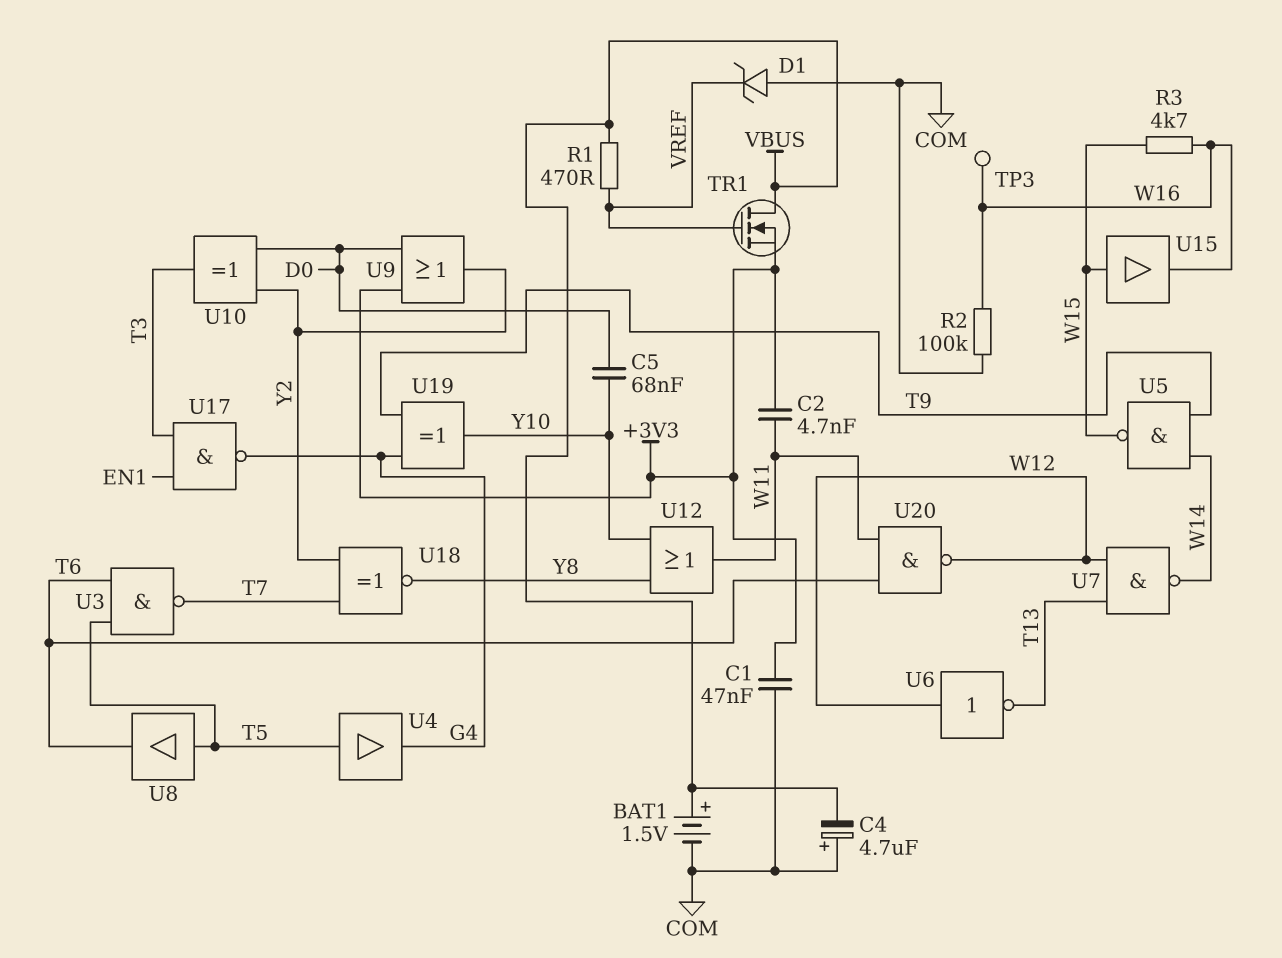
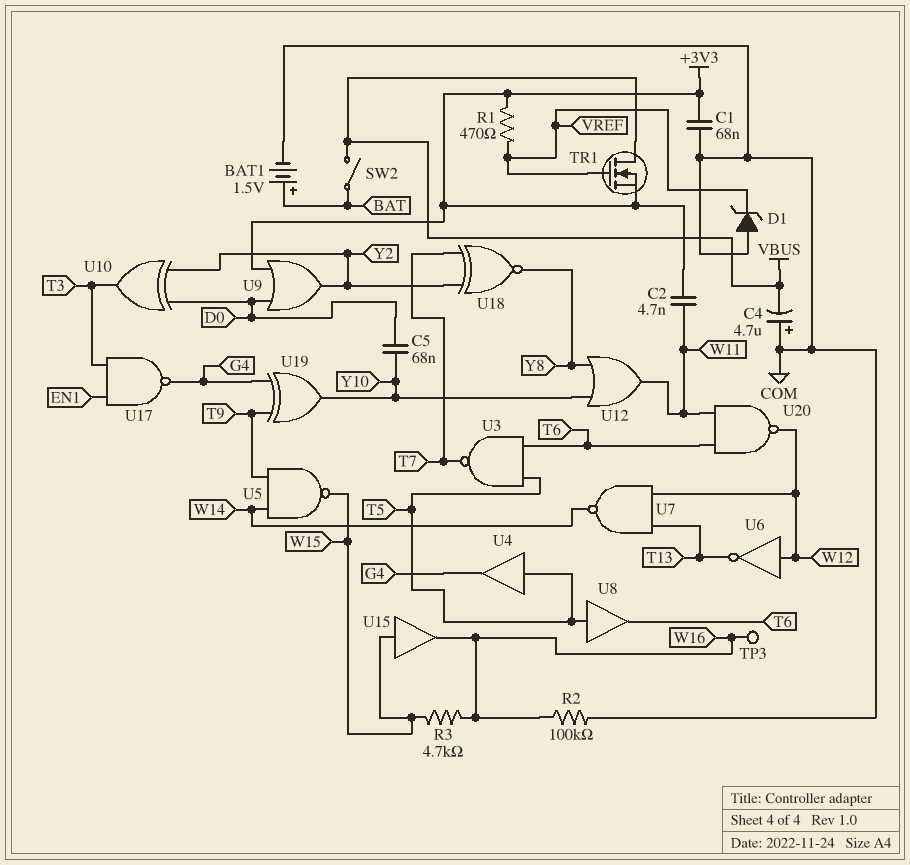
BAT1: 1.5V (plus VBUS, minus COM) -> 1.5V (plus BAT, minus COM)
C1: 47nF (+3V3, COM) -> 68nF (+3V3, COM)
R1: 470 (VBUS, VREF) -> 470 (+3V3, VREF)
SW2: none -> switch (BAT, VBUS)

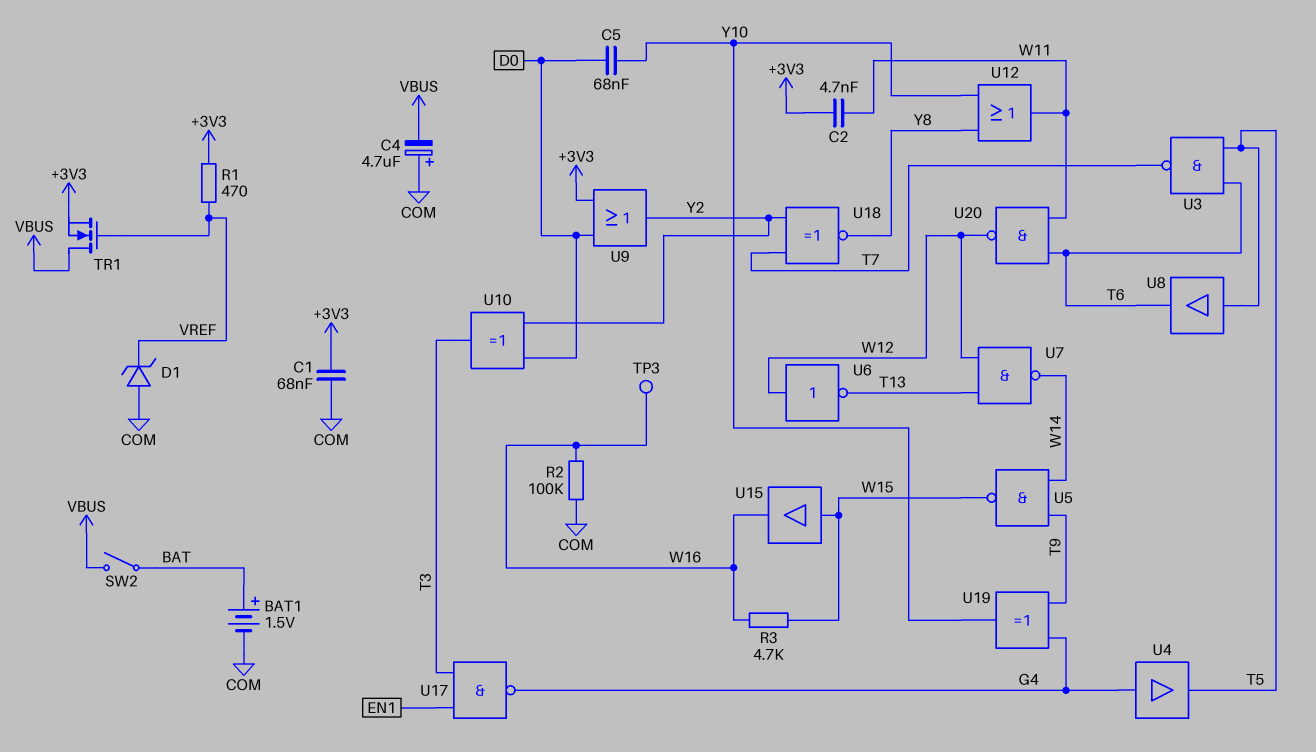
U4: buffer (in T5, out G4) -> buffer (in G4, out T5)

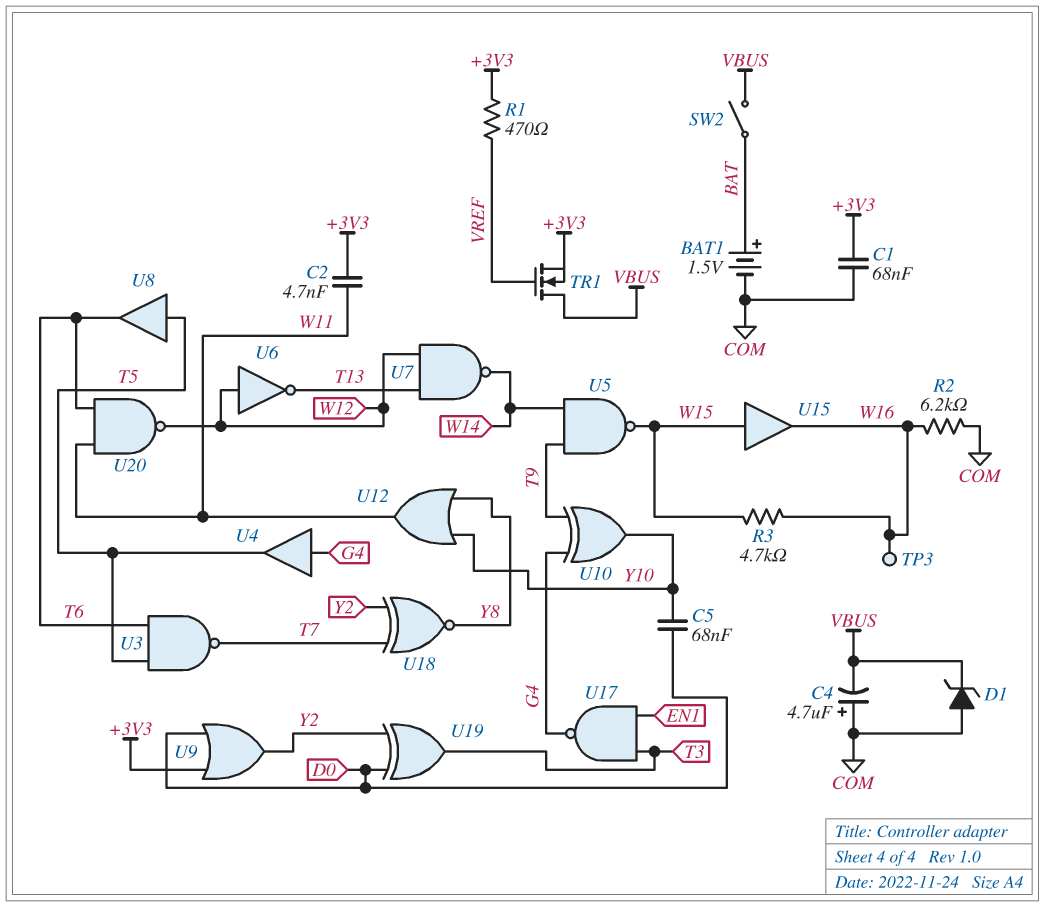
D1: zener (A COM, K VREF) -> zener (A COM, K VBUS)
R2: 100k (COM, W16) -> 6.2k (COM, W16)
U10: XOR (in D0, in Y2, out T3) -> XOR (in G4, in T9, out Y10)
U19: XOR (in G4, in T9, out Y10) -> XOR (in D0, in Y2, out T3)

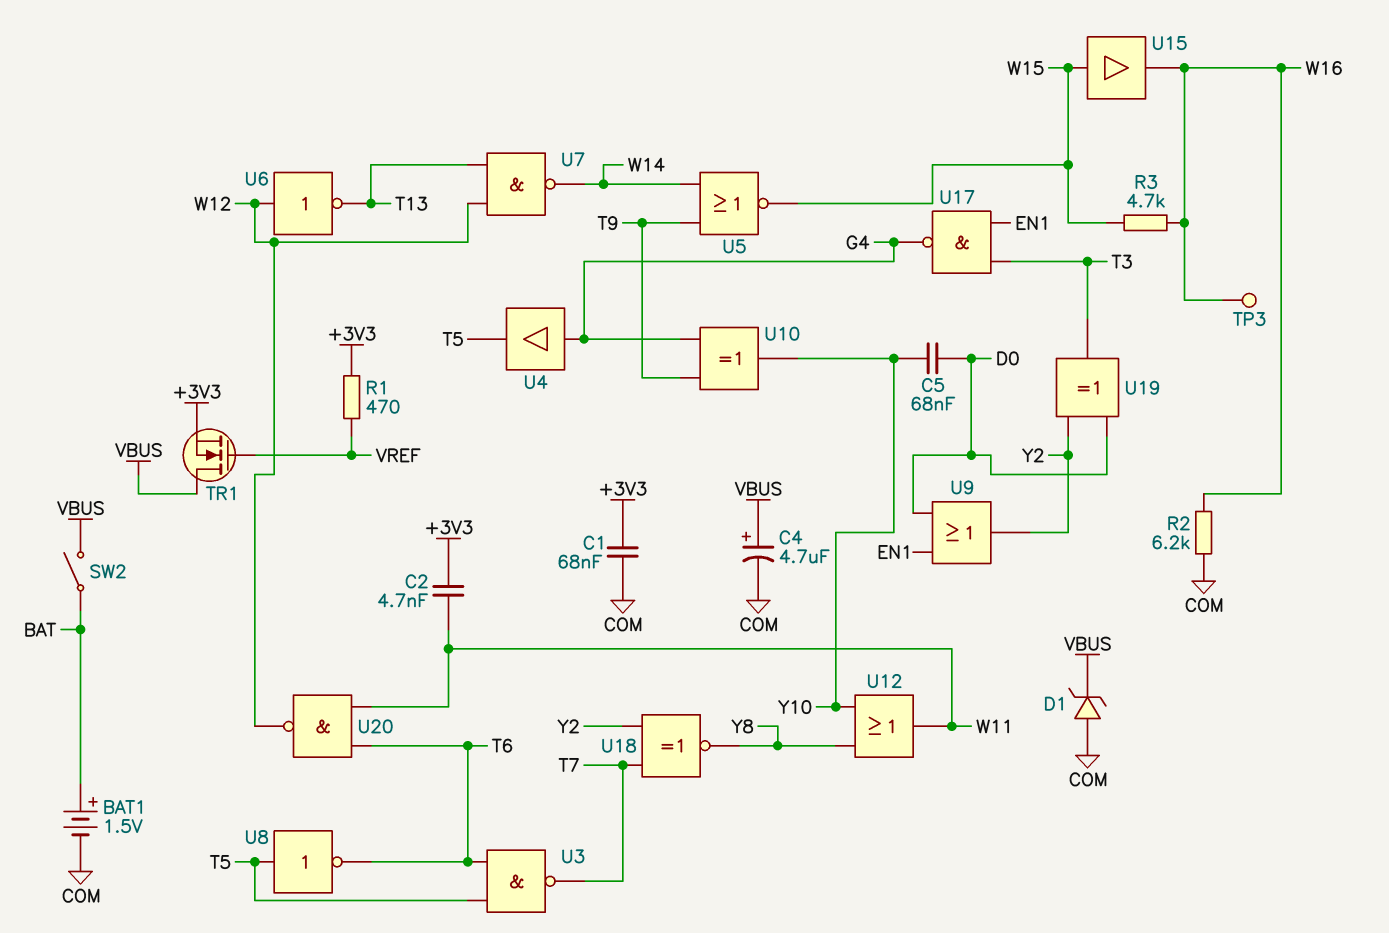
C4: 4.7uF (plus COM, minus VBUS) -> 4.7uF (plus VBUS, minus COM)
U5: NAND (in T9, in W14, out W15) -> NOR (in T9, in W14, out W15)
U8: buffer (in T5, out T6) -> NOT (in T5, out T6)
U9: OR (in +3V3, in D0, out Y2) -> OR (in D0, in EN1, out Y2)

